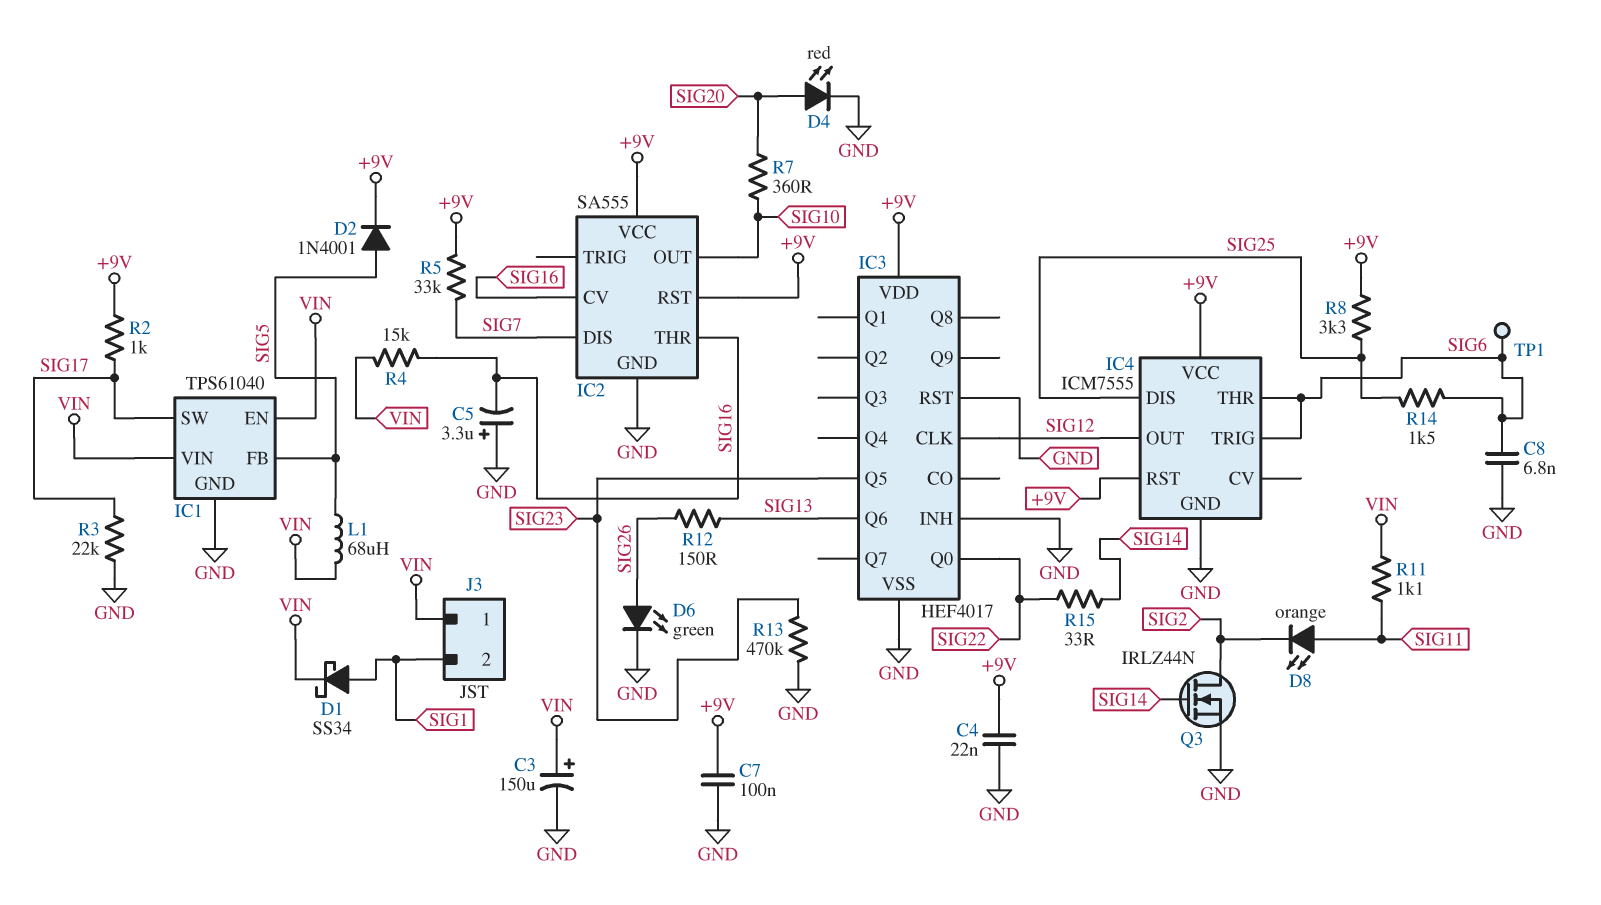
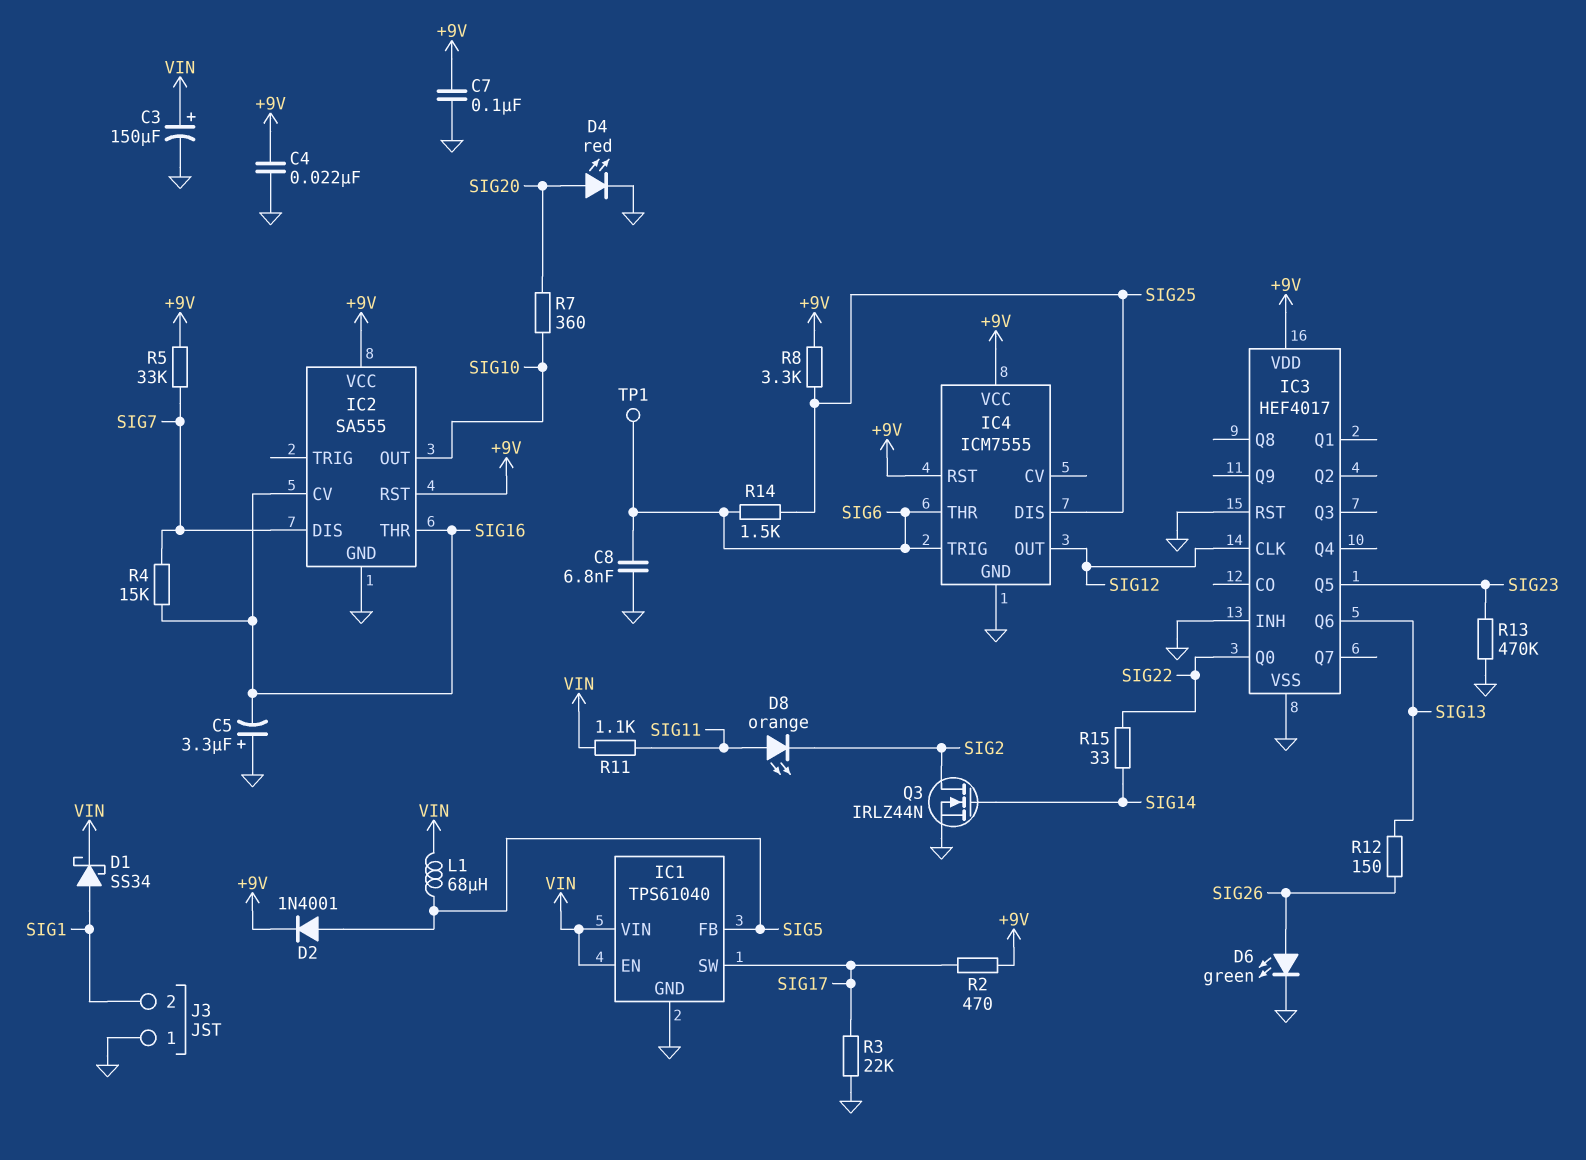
J3 pin 1: VIN -> GND
R2: 1k (+9V, SIG17) -> 470 (+9V, SIG17)
R4: 15k (SIG16, VIN) -> 15k (SIG7, SIG16)

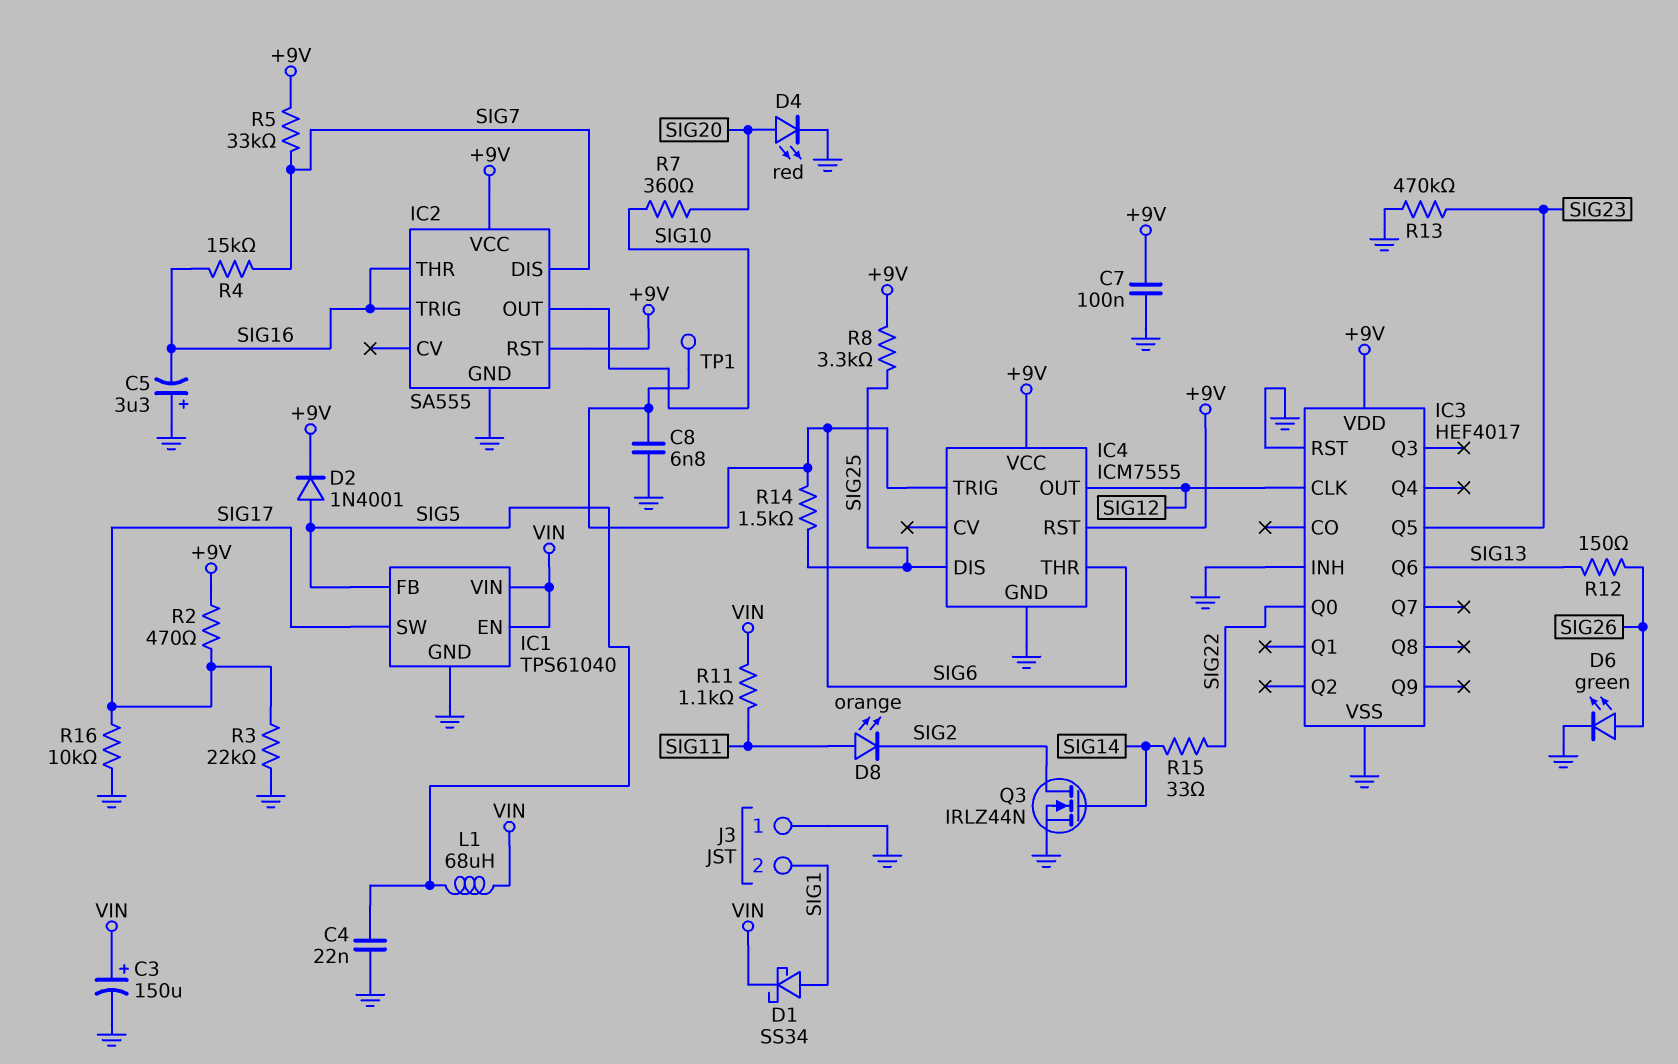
C4: 22nF (+9V, GND) -> 22nF (GND, SIG5)
IC2 pin CV: SIG16 -> none
IC2 pin TRIG: none -> SIG16
R16: none -> 10k (GND, SIG17)

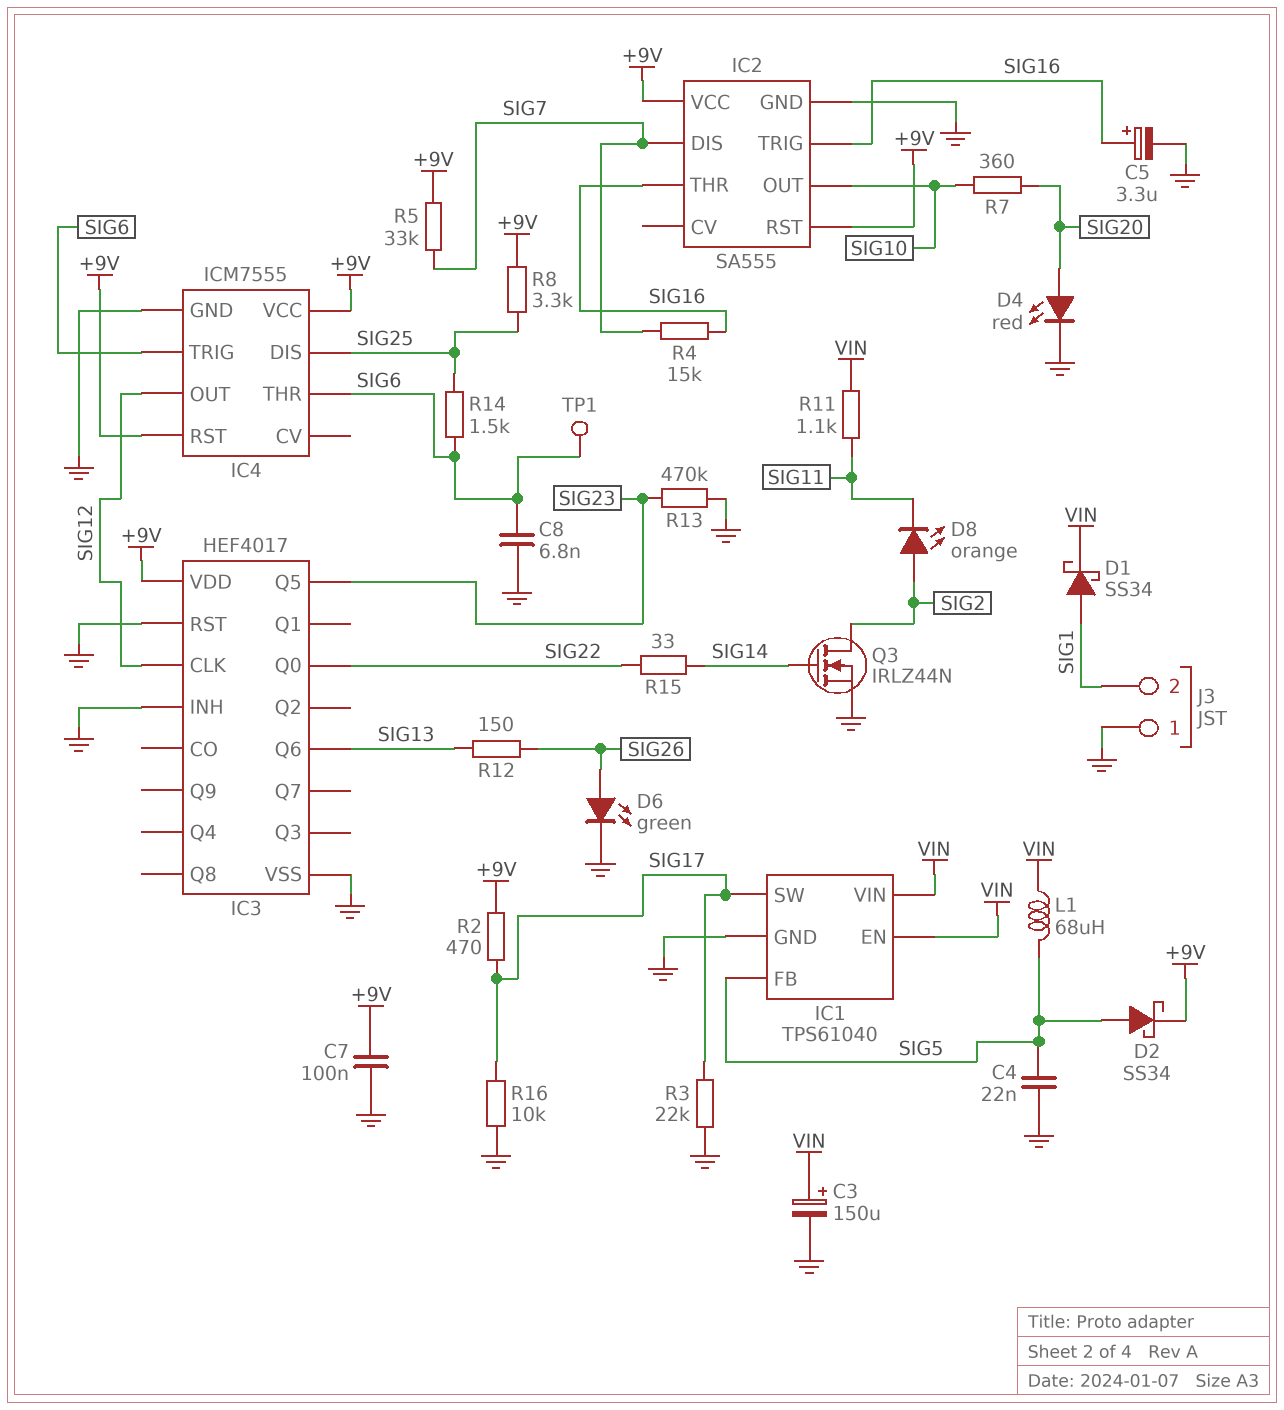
C5: 3.3uF (plus GND, minus SIG16) -> 3.3uF (plus SIG16, minus GND)
D2: diode 1N4001 (A SIG5, K +9V) -> schottky SS34 (A SIG5, K +9V)
D8: LED orange (A SIG11, K SIG2) -> LED orange (A SIG2, K SIG11)

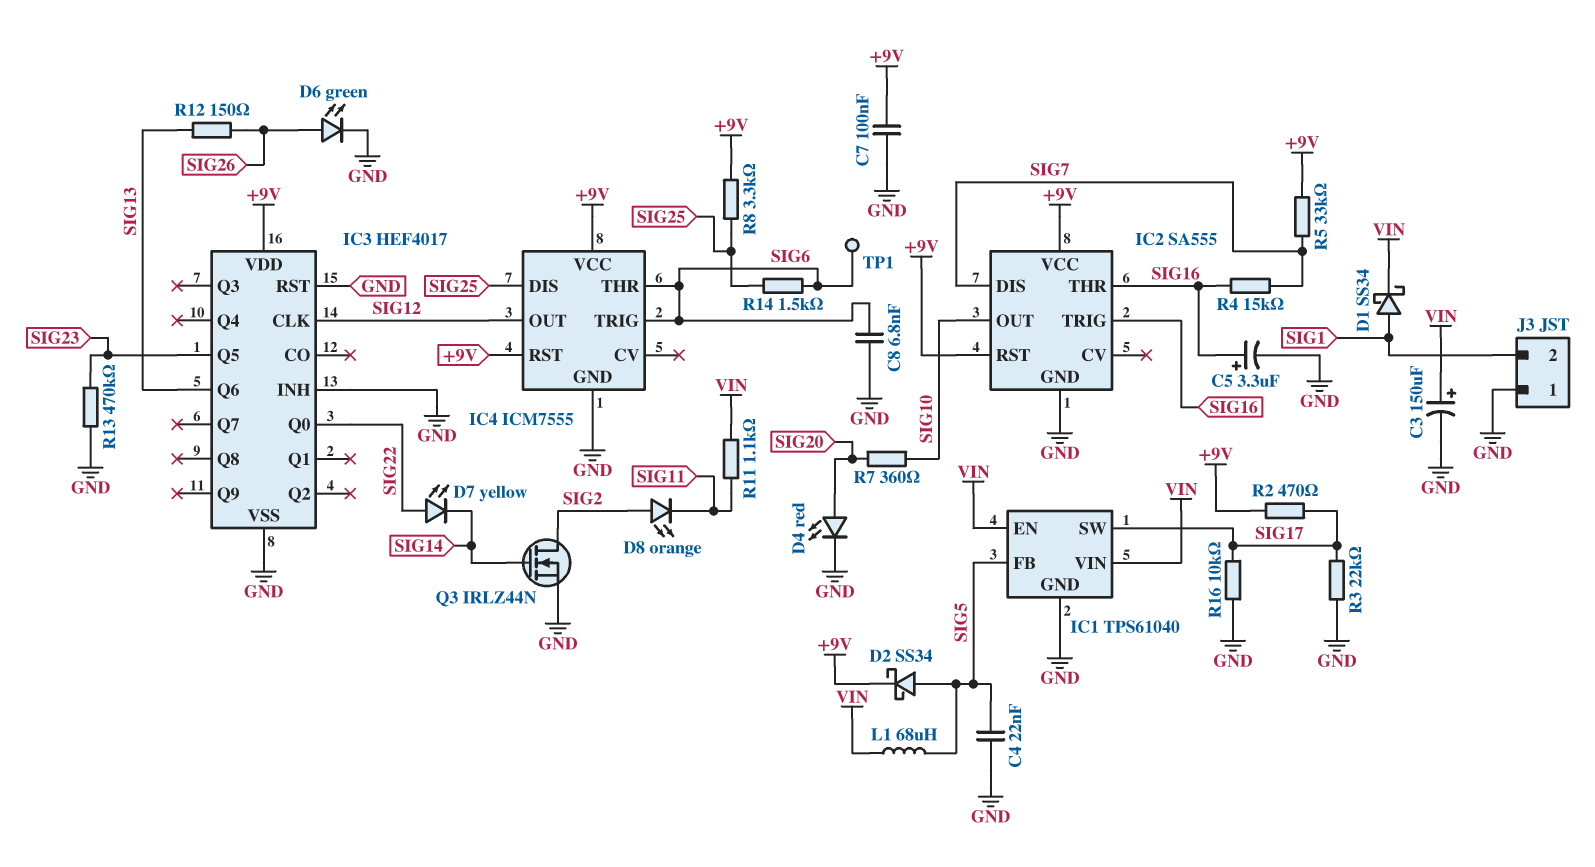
D7: none -> LED yellow (A SIG22, K SIG14)
R15: 33 (SIG14, SIG22) -> none

